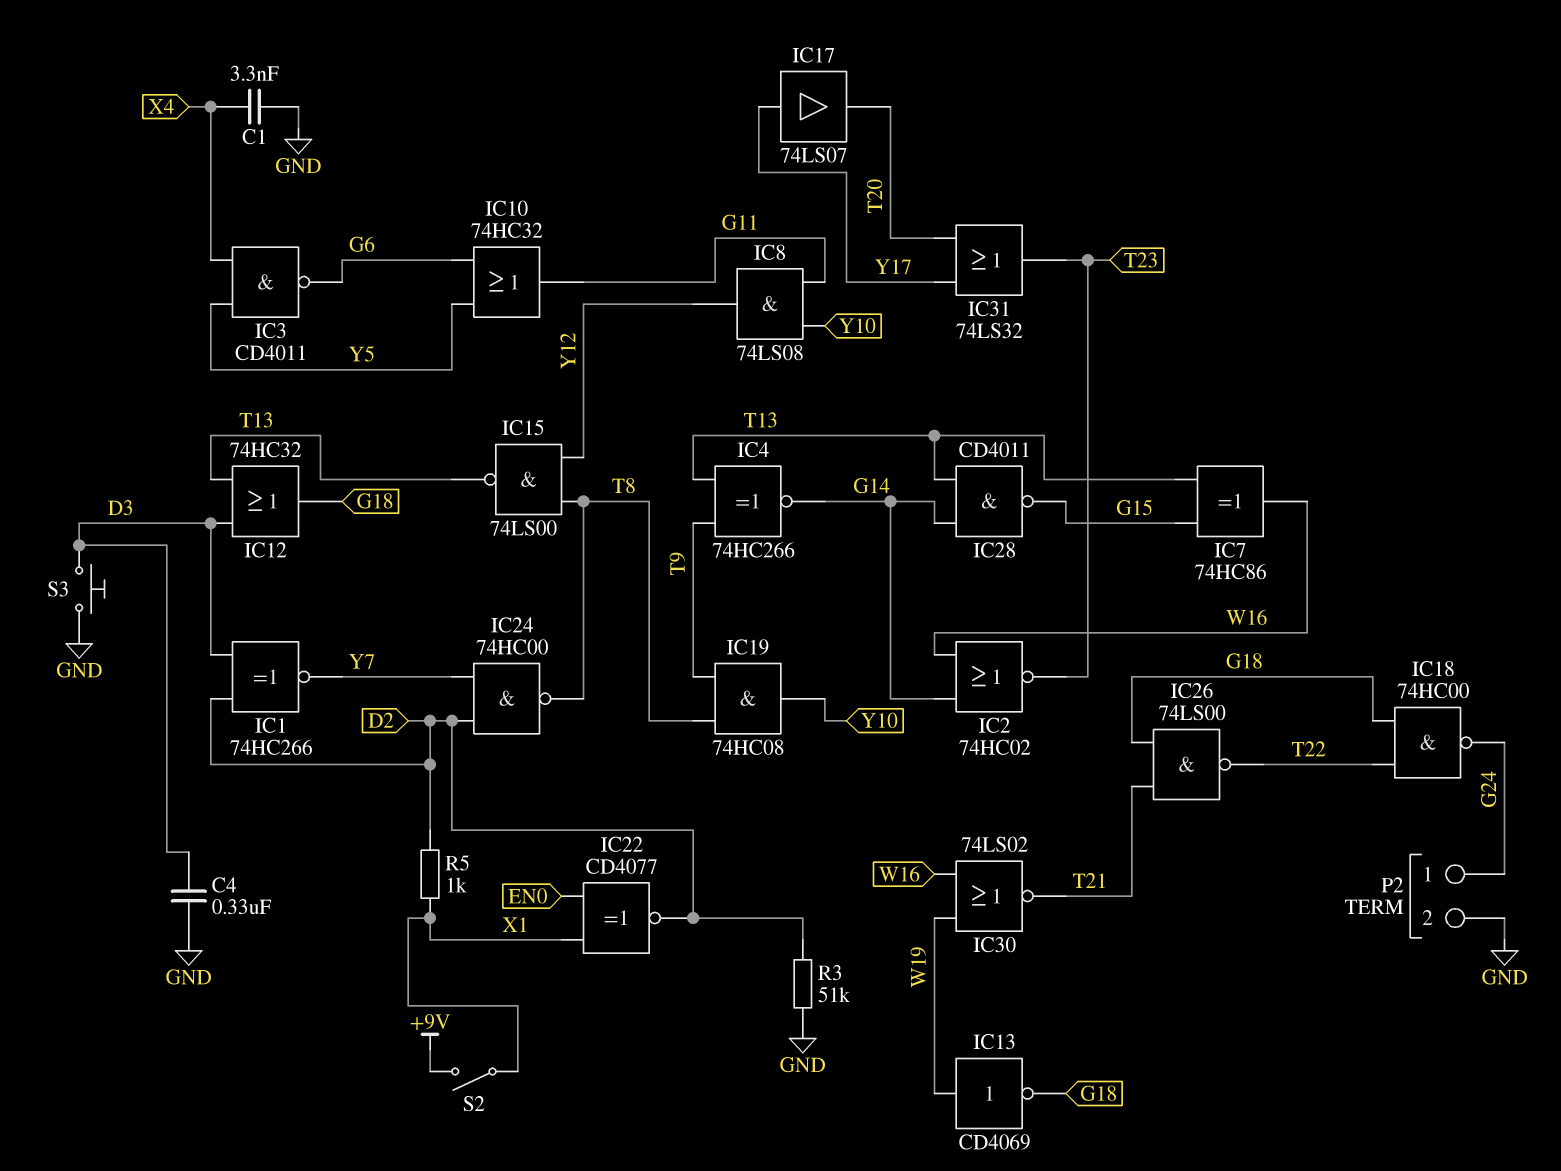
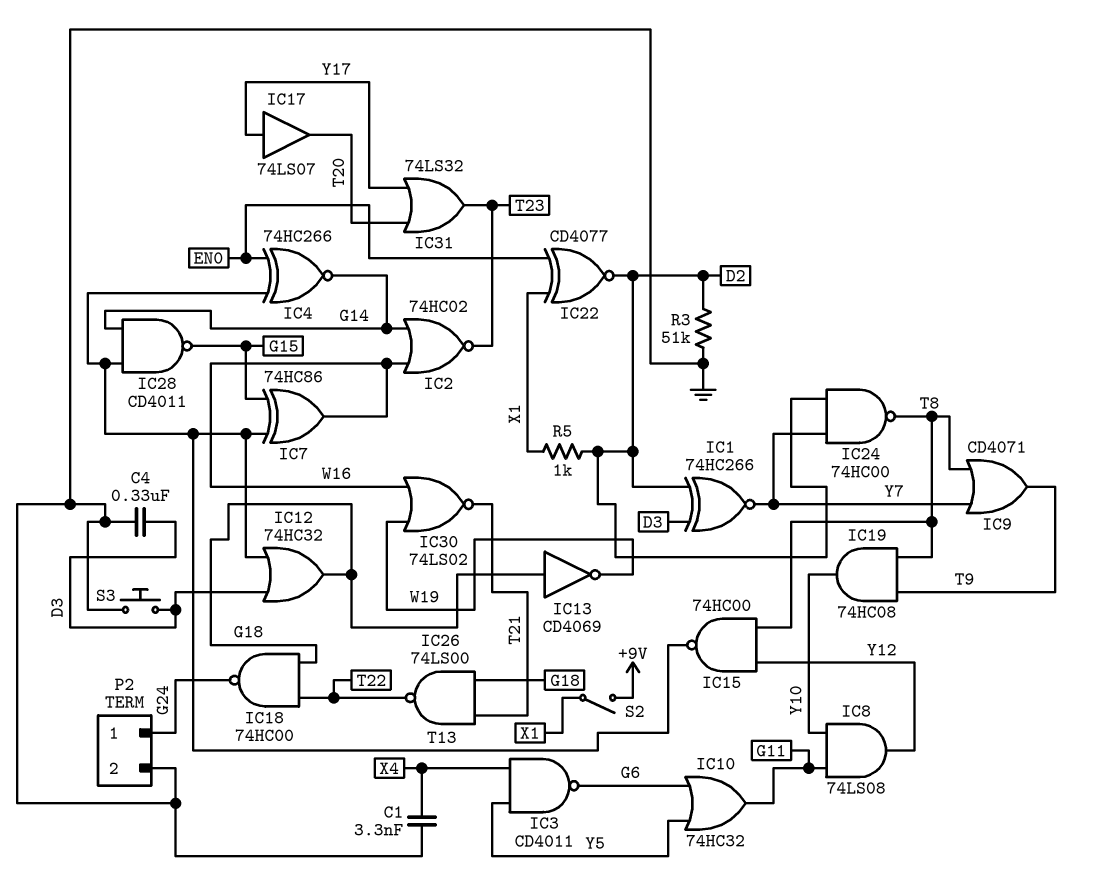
IC4: XNOR 74HC266 (in T9, in T13, out G14) -> XNOR 74HC266 (in EN0, in T13, out G14)
IC9: none -> OR CD4071 (in T8, in Y7, out T9)
IC13: NOT CD4069 (in W19, out G18) -> NOT CD4069 (in G18, out W19)
IC15: NAND 74LS00 (in T8, in Y12, out T13) -> NAND 74HC00 (in T8, in Y12, out T13)

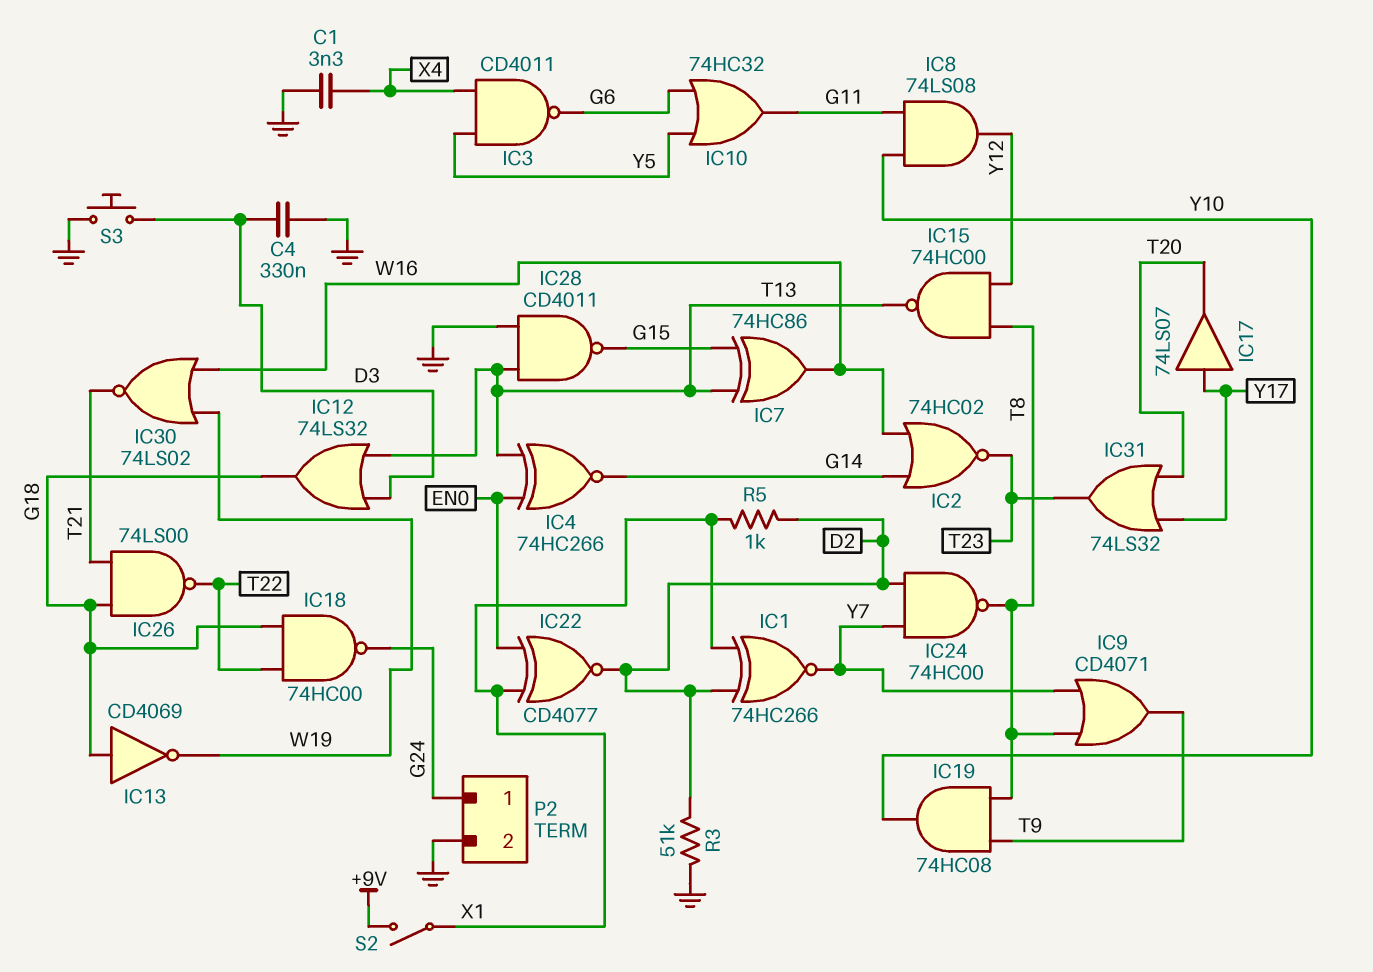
IC1: XNOR 74HC266 (in D2, in D3, out Y7) -> XNOR 74HC266 (in D2, in X1, out Y7)
IC12: OR 74HC32 (in D3, in T13, out G18) -> OR 74LS32 (in D3, in T13, out G18)
IC28: NAND CD4011 (in G14, in T13, out G15) -> NAND CD4011 (in GND, in T13, out G15)

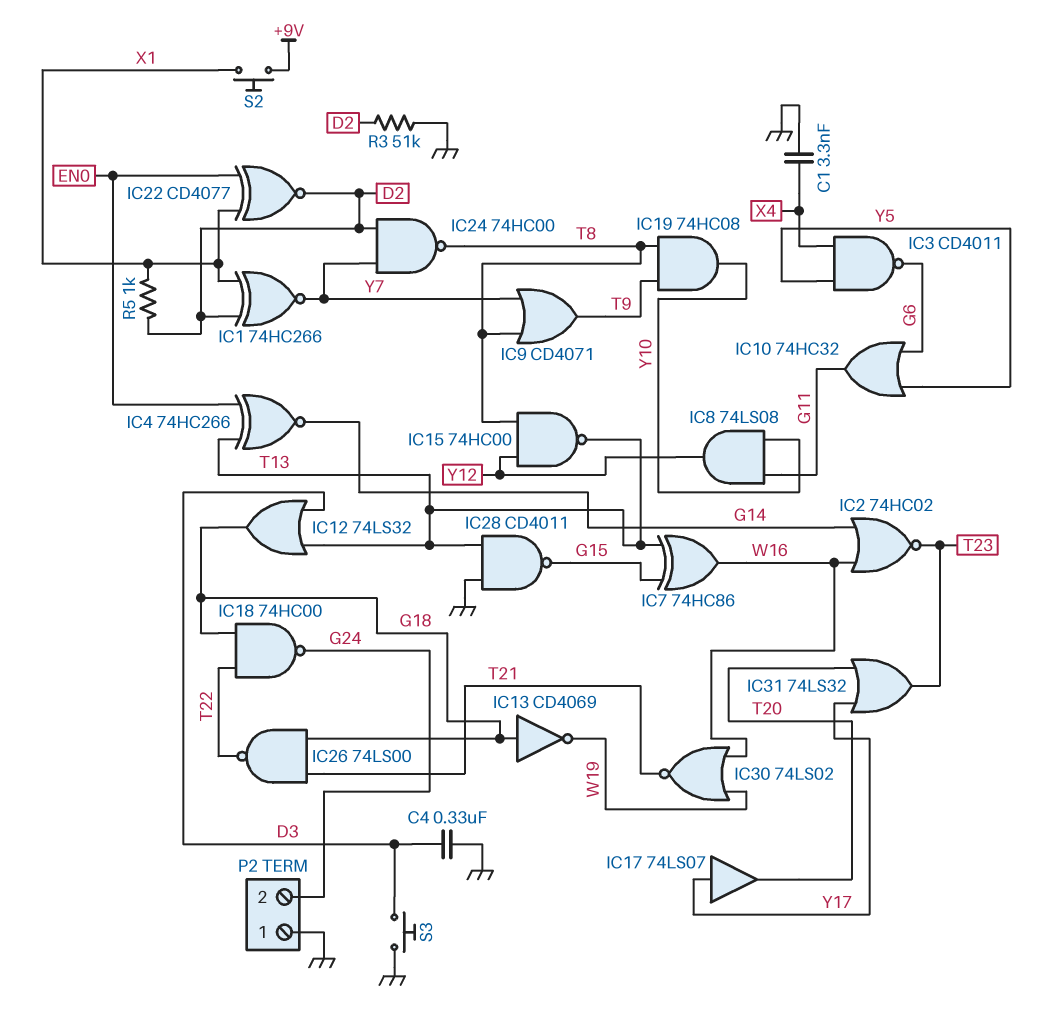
P2 pin 1: G24 -> GND
P2 pin 2: GND -> G24
S2: switch (+9V, X1) -> button (+9V, X1)

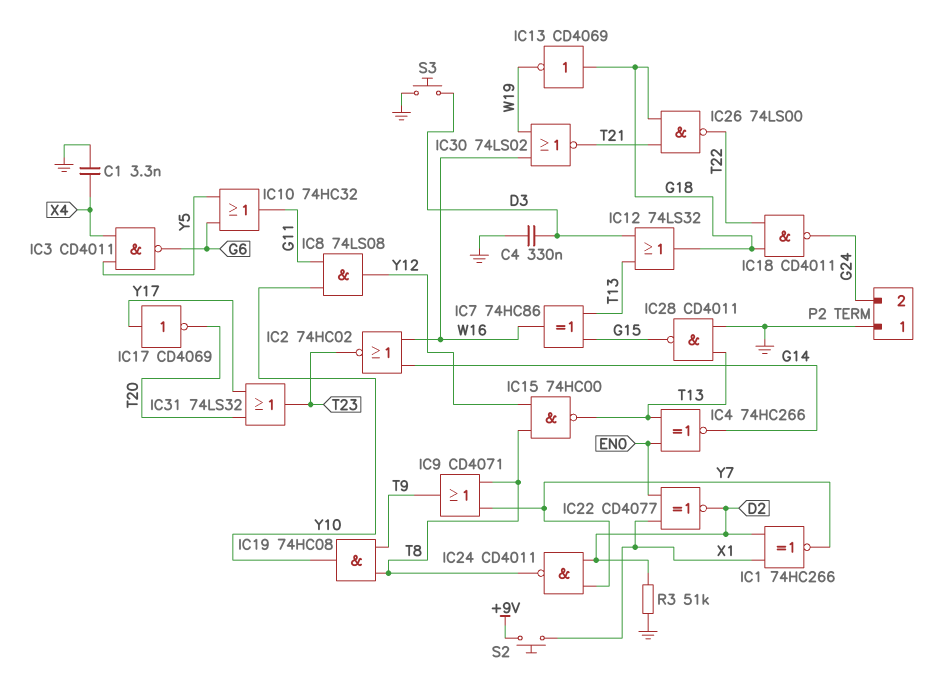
IC17: buffer 74LS07 (in Y17, out T20) -> NOT CD4069 (in Y17, out T20)
IC18: NAND 74HC00 (in G18, in T22, out G24) -> NAND CD4011 (in G18, in T22, out G24)
IC24: NAND 74HC00 (in D2, in Y7, out T8) -> NAND CD4011 (in D2, in Y7, out T8)
R5: 1k (D2, X1) -> none

